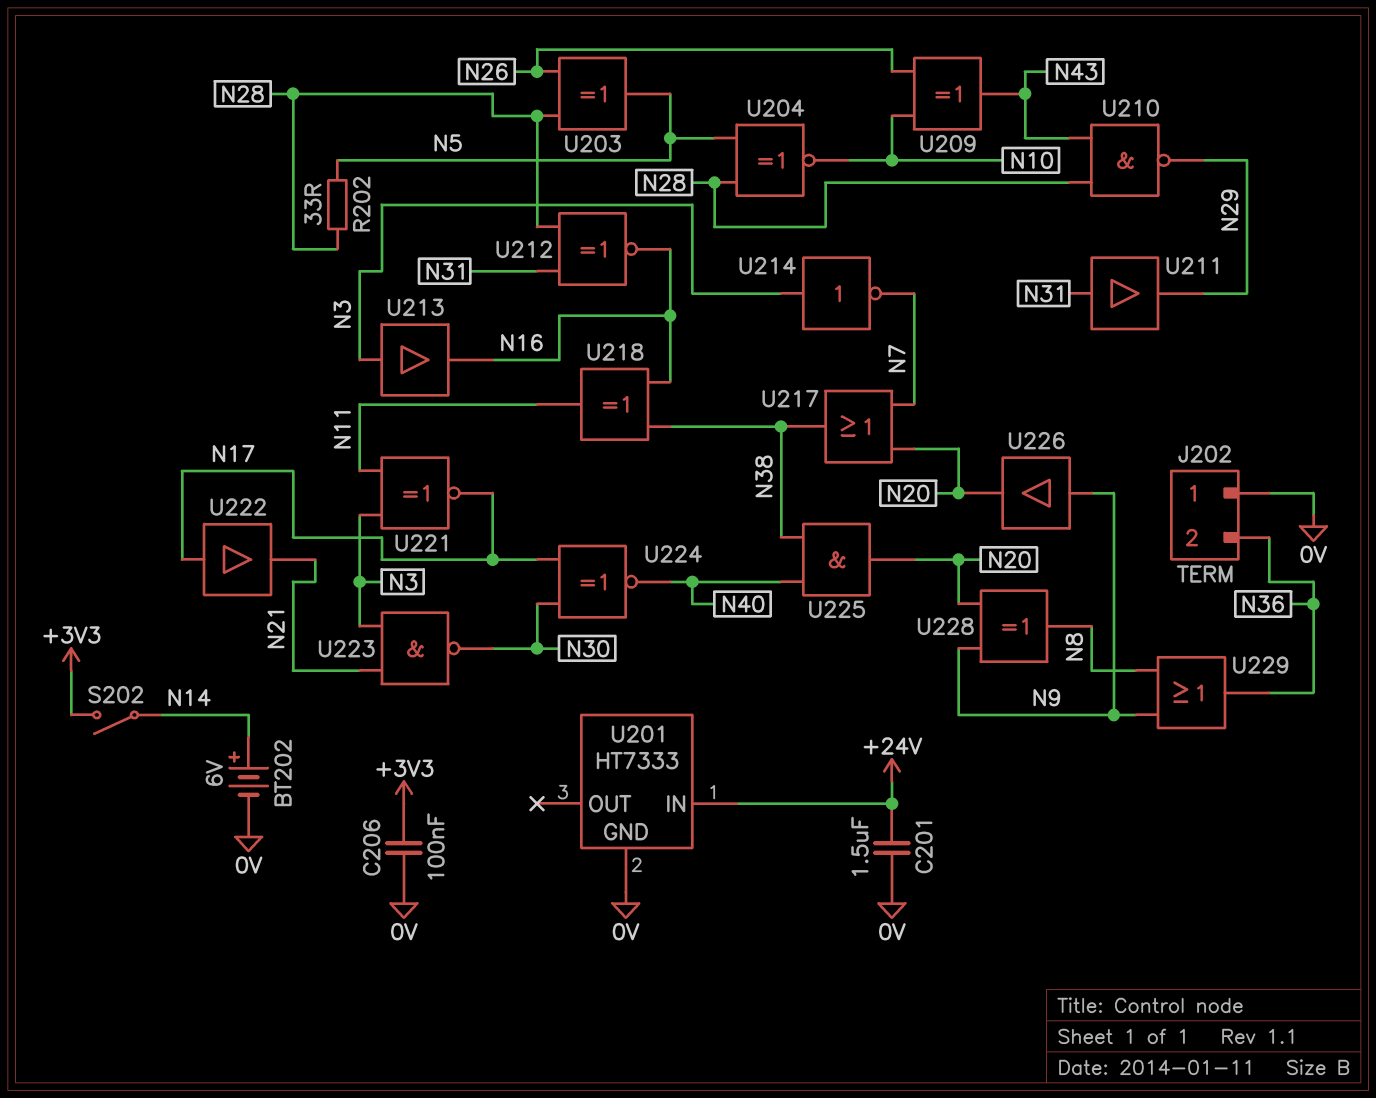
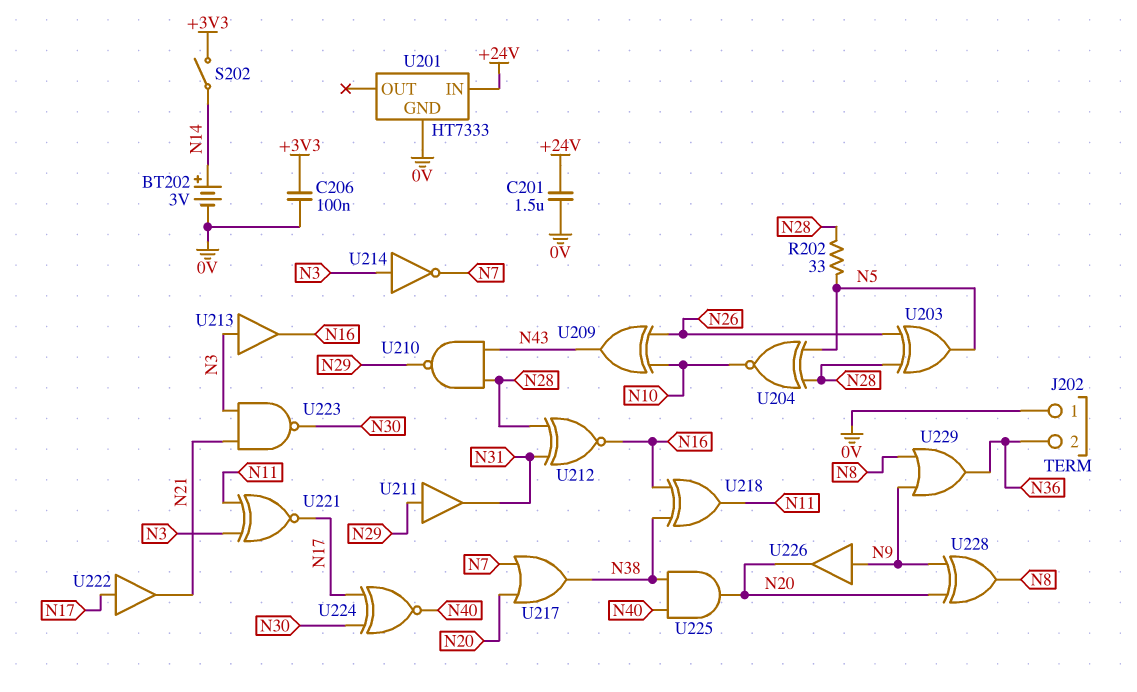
BT202: 6V (plus N14, minus 0V) -> 3V (plus N14, minus 0V)
U211: buffer (in N31, out N29) -> buffer (in N29, out N31)

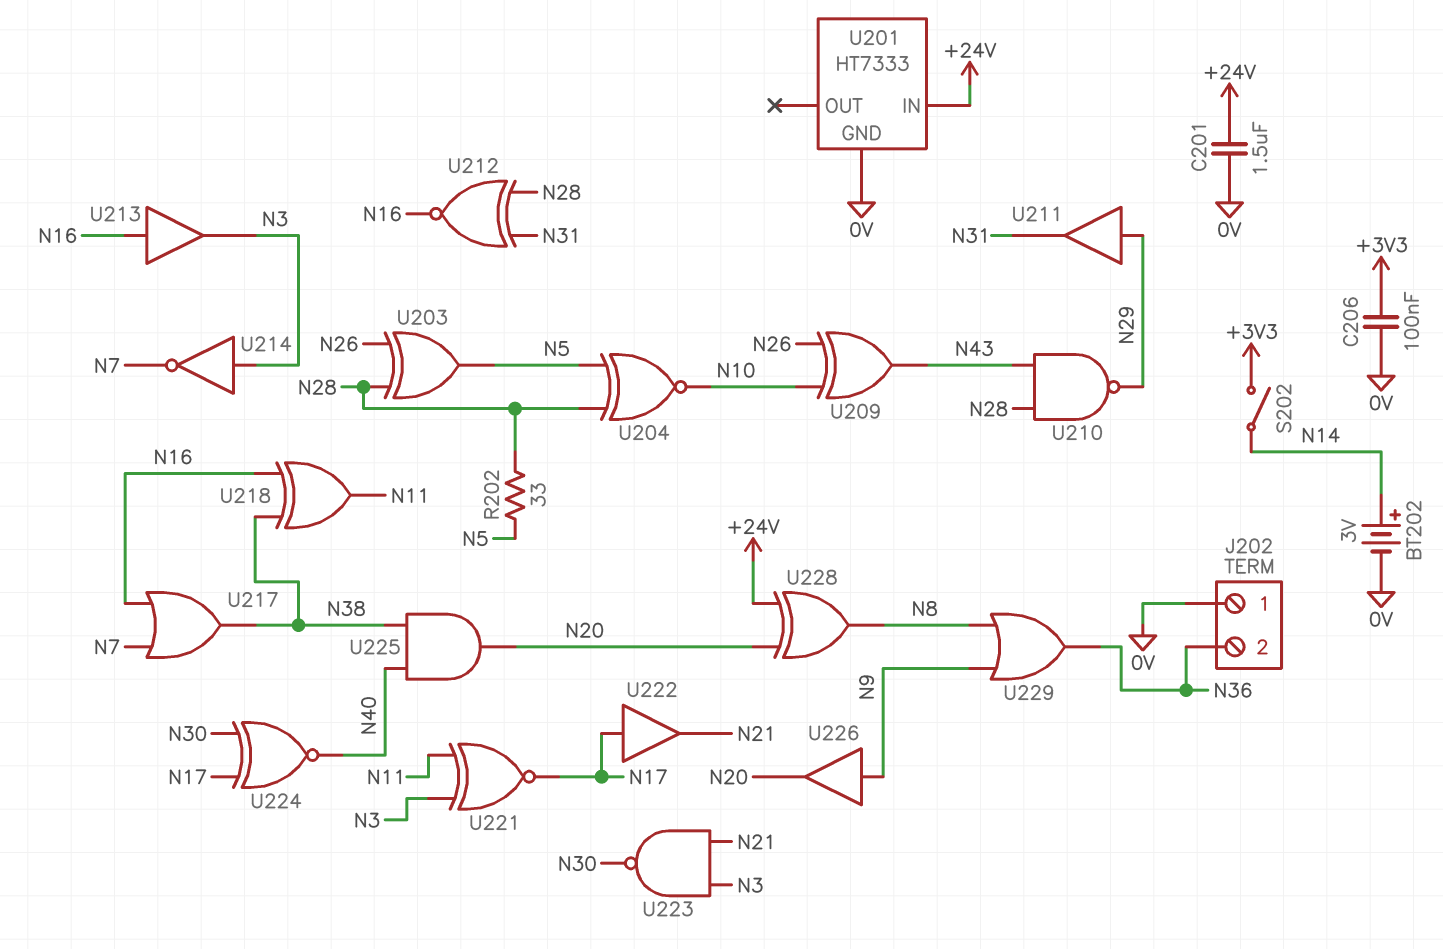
U213: buffer (in N3, out N16) -> buffer (in N16, out N3)
U217: OR (in N7, in N20, out N38) -> OR (in N7, in N16, out N38)
U228: XOR (in N9, in N20, out N8) -> XOR (in +24V, in N20, out N8)

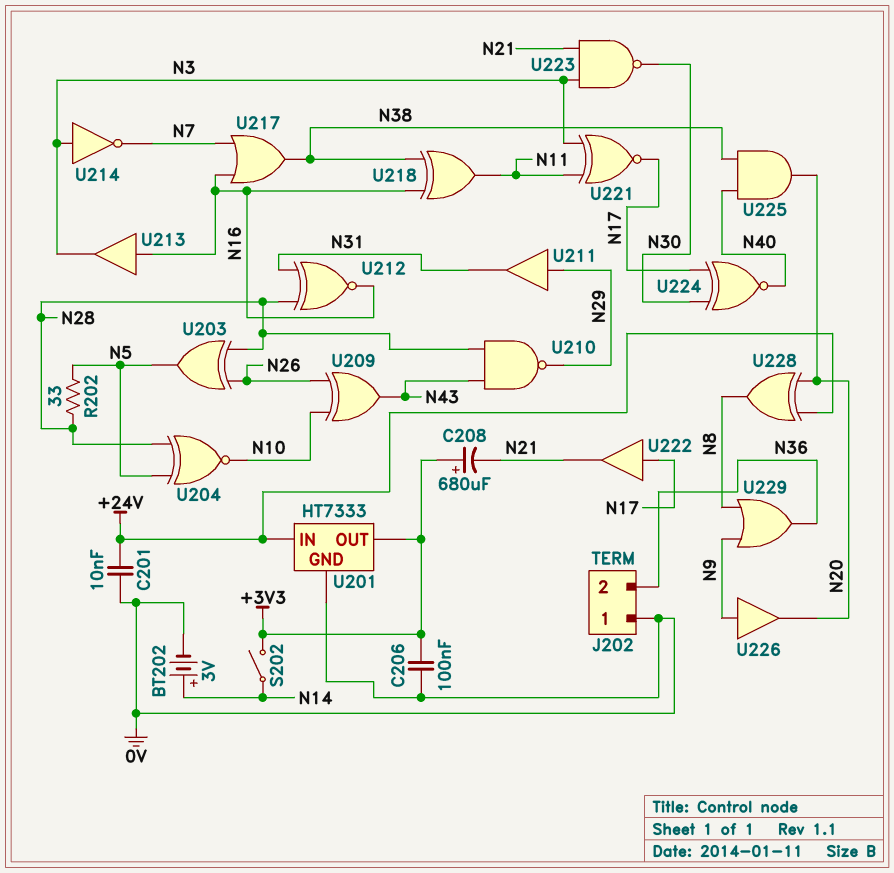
C201: 1.5uF (+24V, 0V) -> 10nF (+24V, 0V)
C208: none -> 680uF (plus +3V3, minus N21)
U201 pin OUT: none -> +3V3

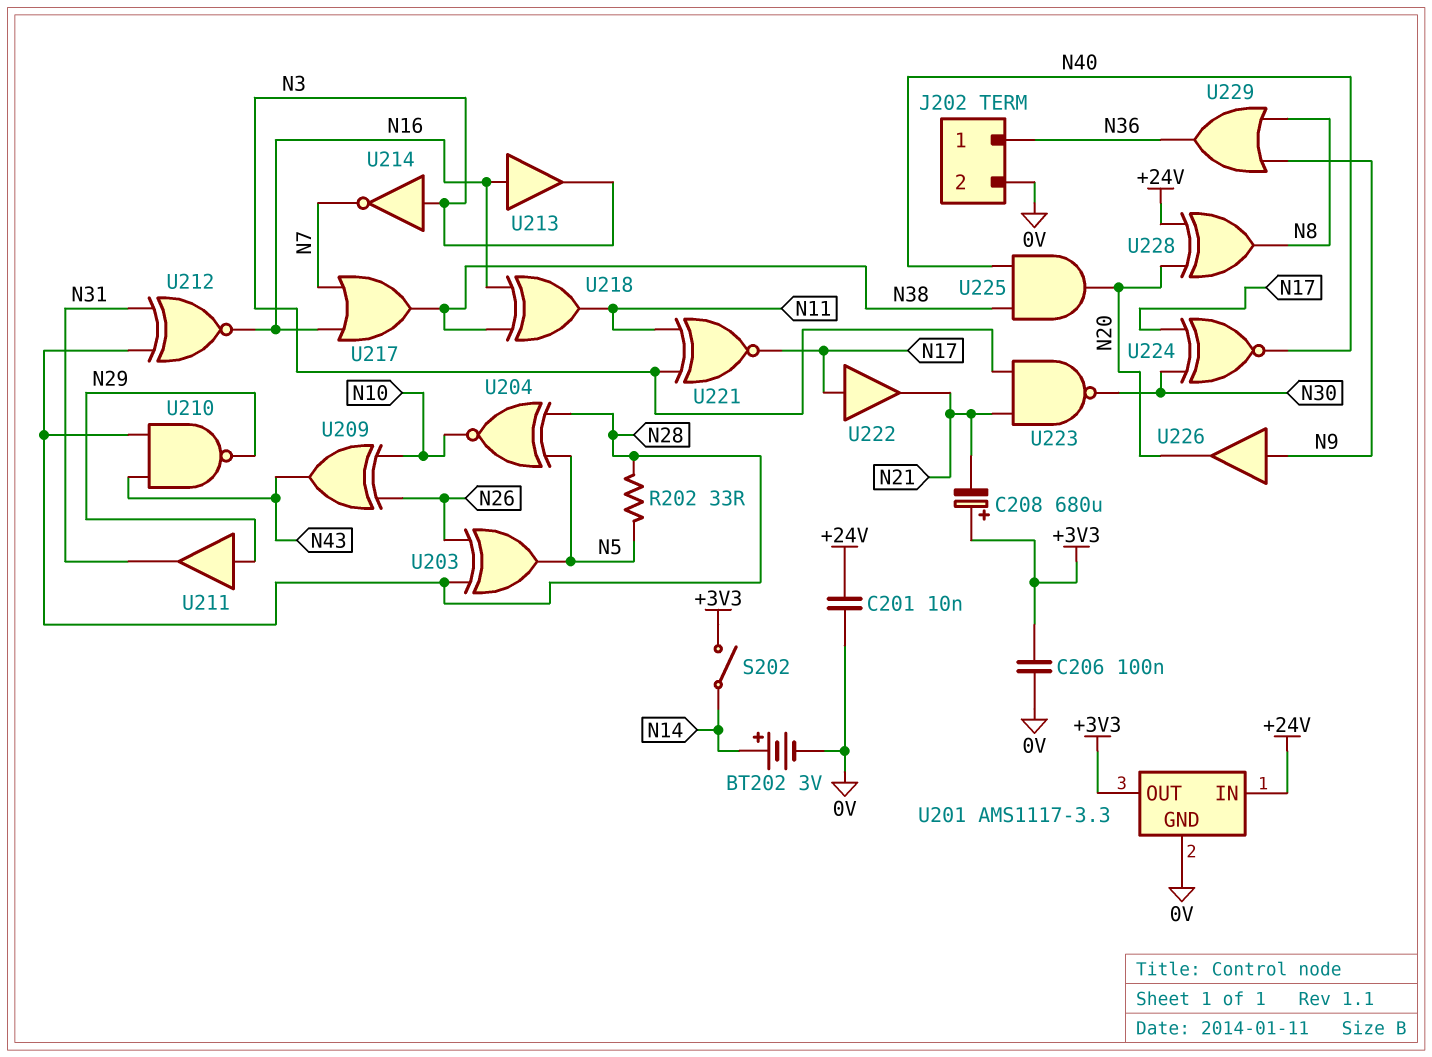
J202 pin 1: 0V -> N36
J202 pin 2: N36 -> 0V
U201: HT7333 -> AMS1117-3.3

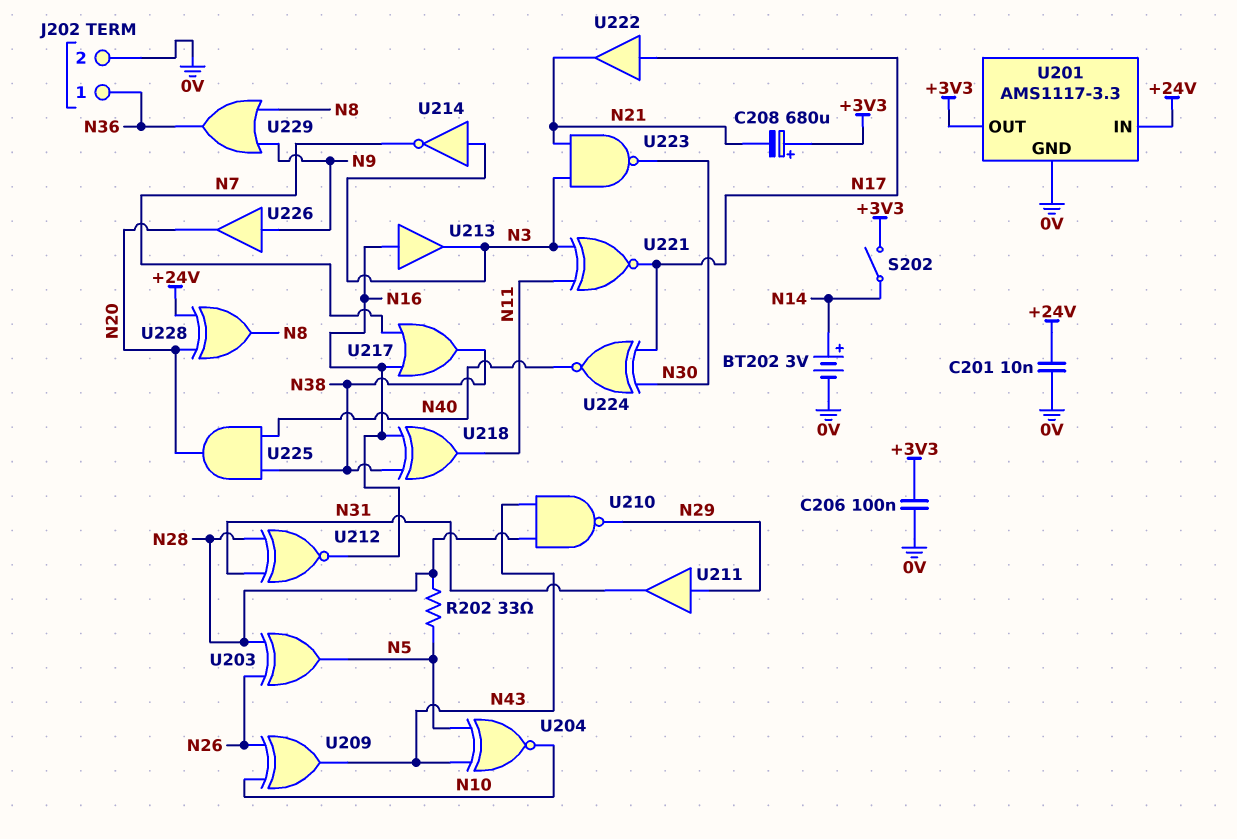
U204: XNOR (in N5, in N28, out N10) -> XNOR (in N5, in N43, out N10)

